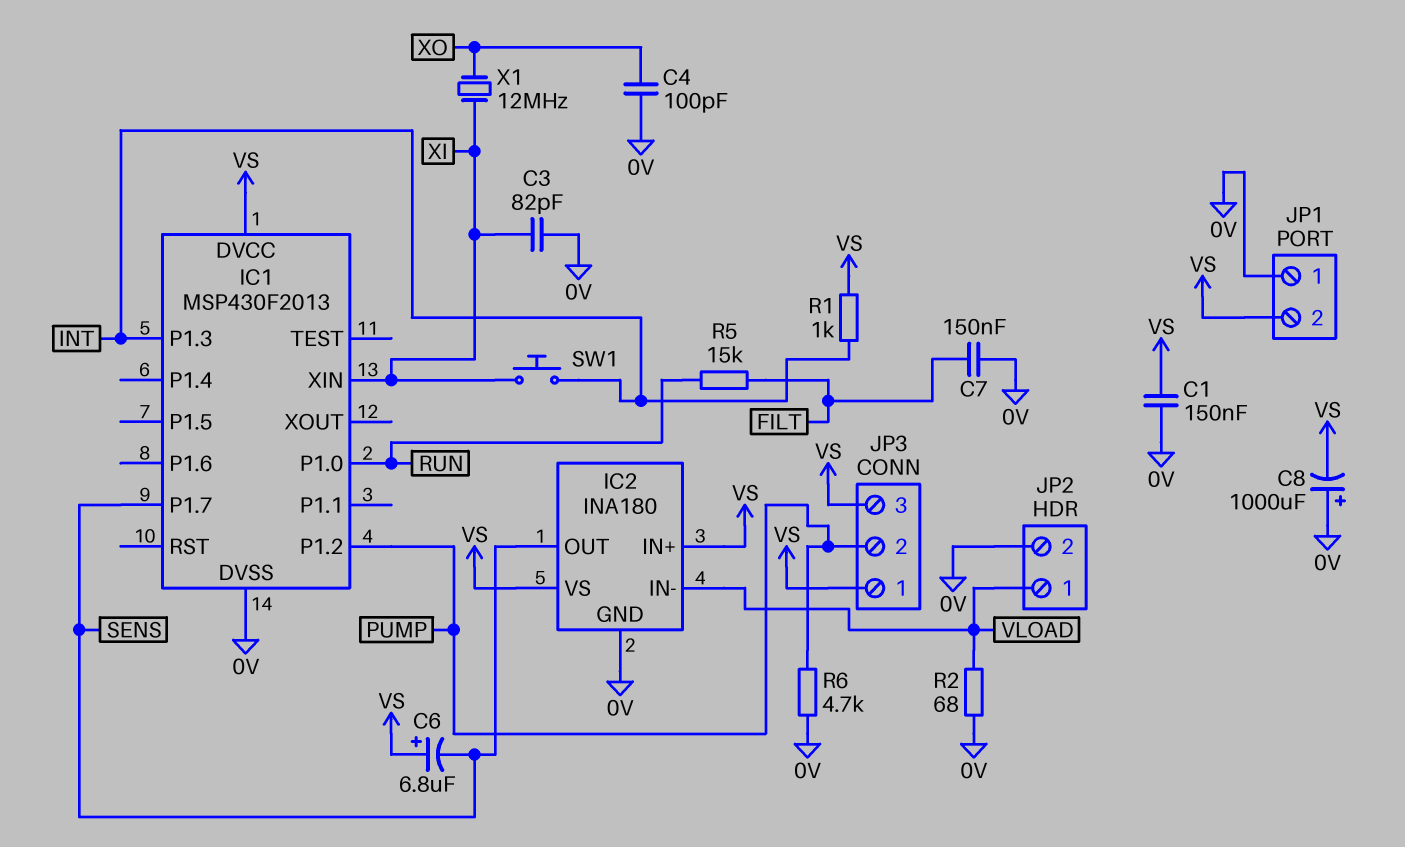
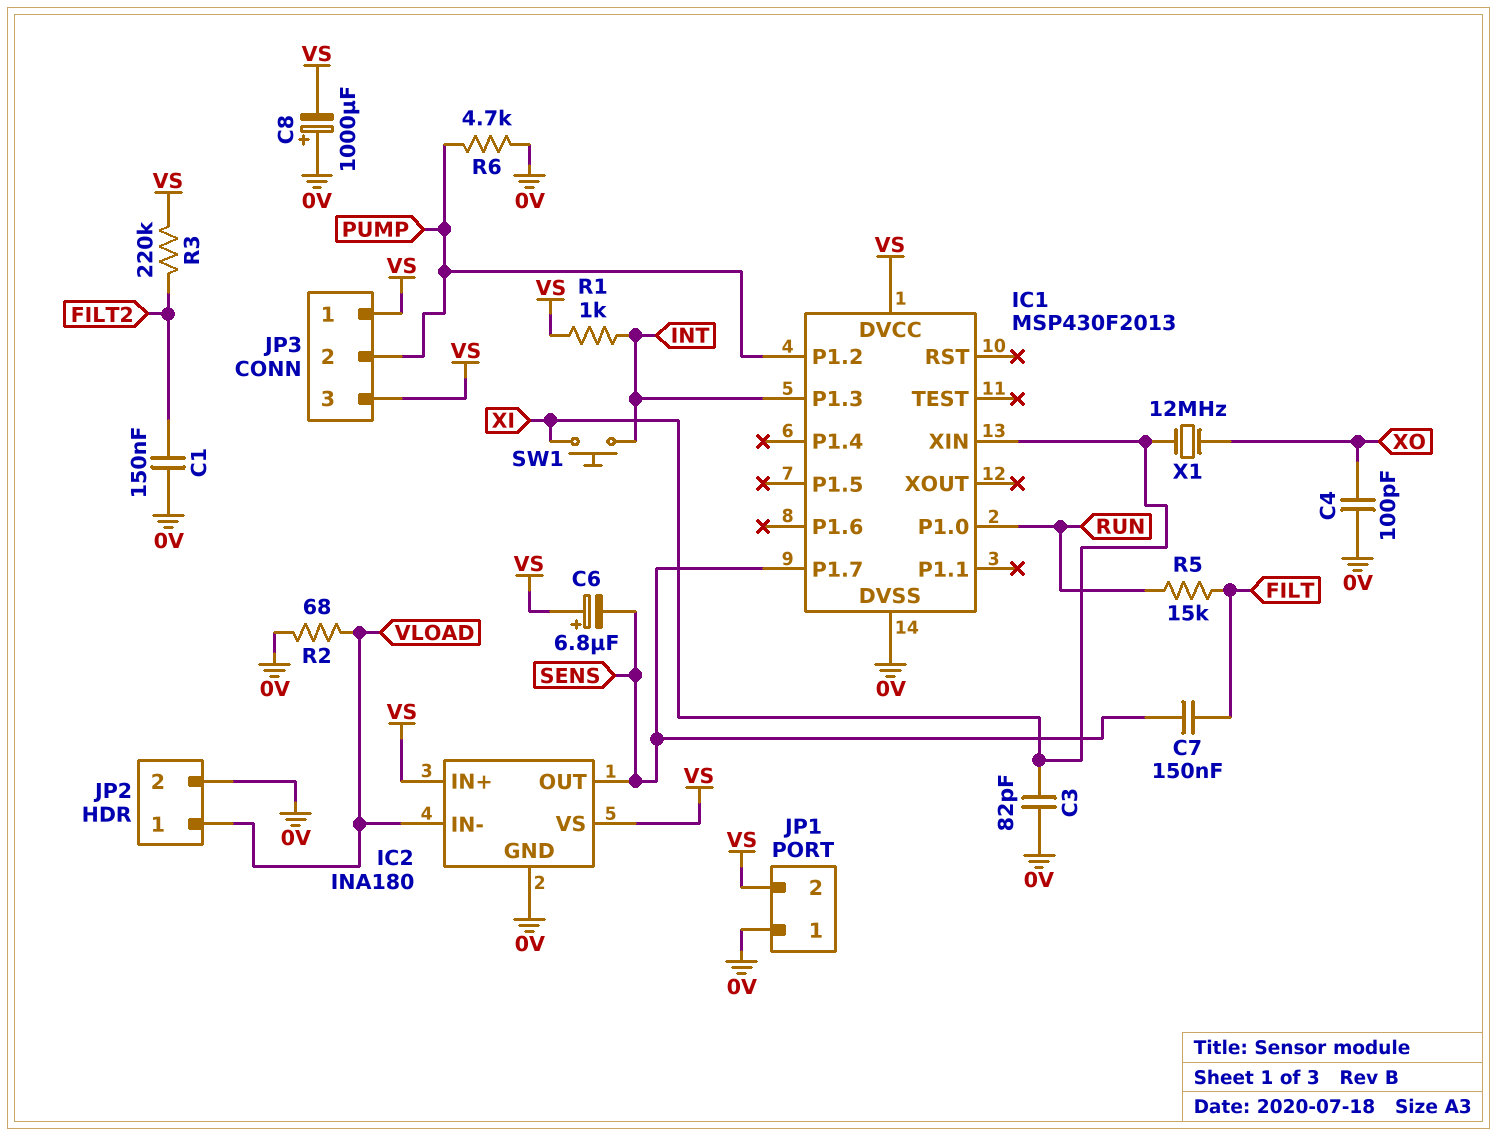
C1: 150nF (0V, VS) -> 150nF (0V, FILT2)
C7: 150nF (0V, FILT) -> 150nF (FILT, SENS)
R3: none -> 220k (FILT2, VS)

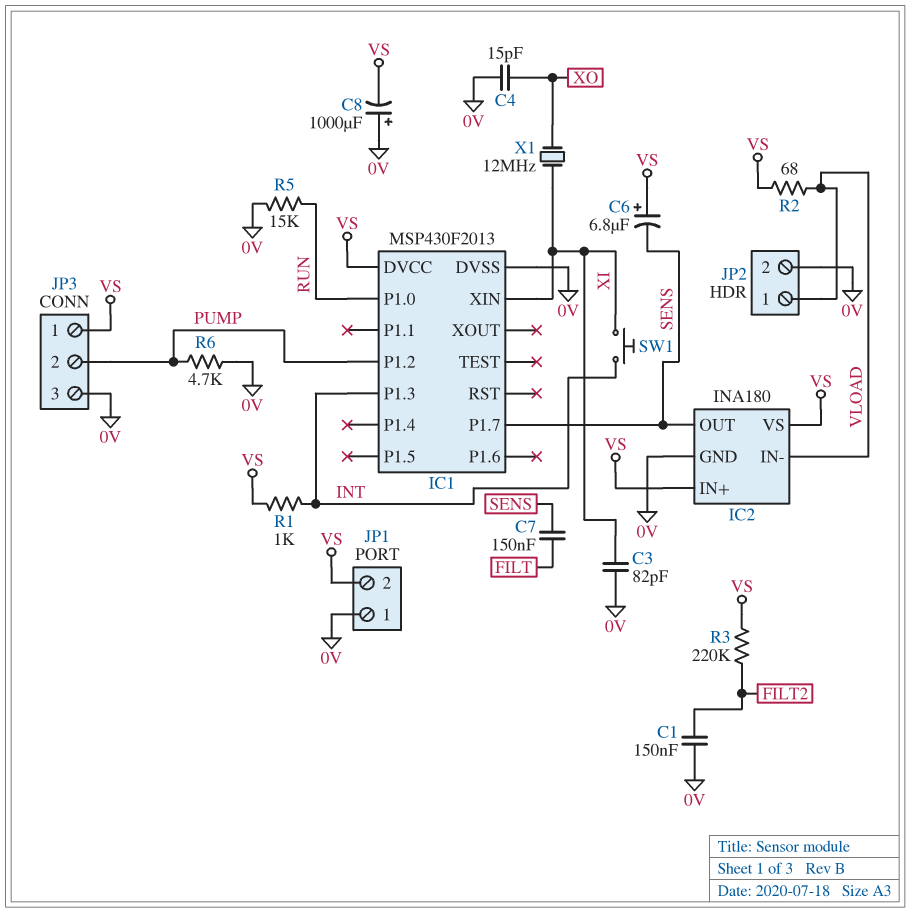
C4: 100pF (0V, XO) -> 15pF (0V, XO)
JP3 pin 3: VS -> 0V
R2: 68 (0V, VLOAD) -> 68 (VLOAD, VS)
R5: 15k (FILT, RUN) -> 15k (0V, RUN)

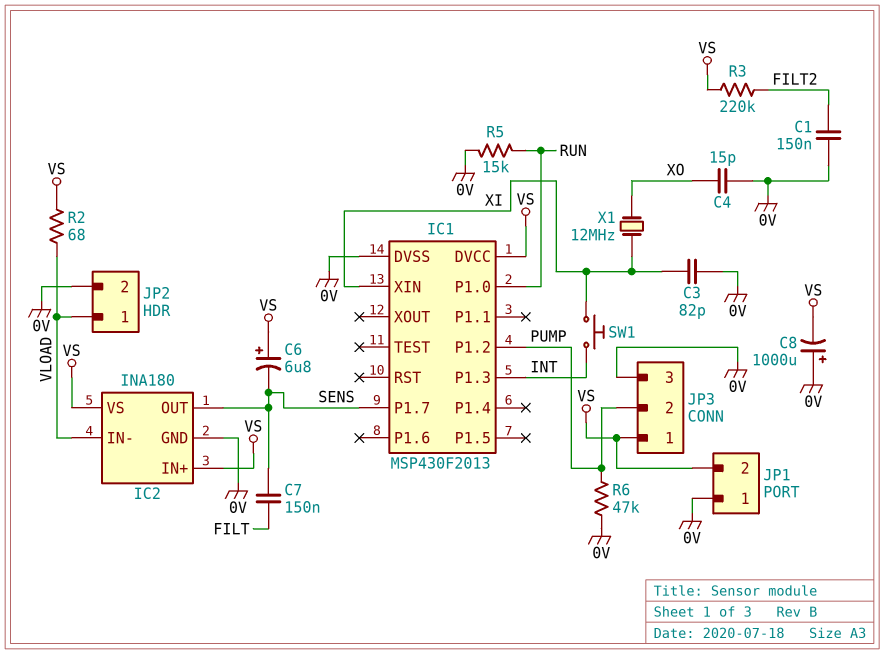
R1: 1k (INT, VS) -> none
R6: 4.7k (0V, PUMP) -> 47k (0V, PUMP)

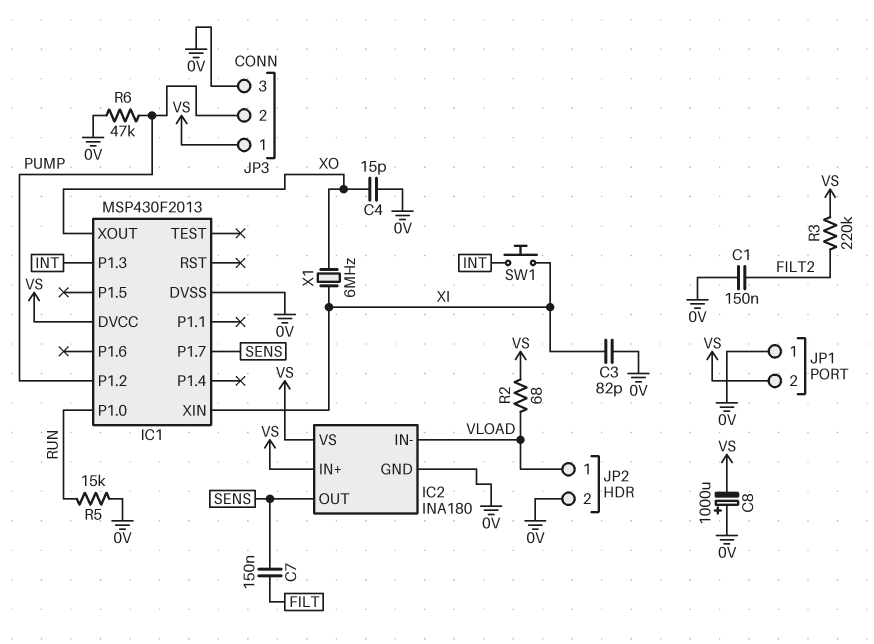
C6: 6.8uF (plus VS, minus SENS) -> none
IC1 pin XOUT: none -> XO
X1: 12MHz (XI, XO) -> 6MHz (XI, XO)

